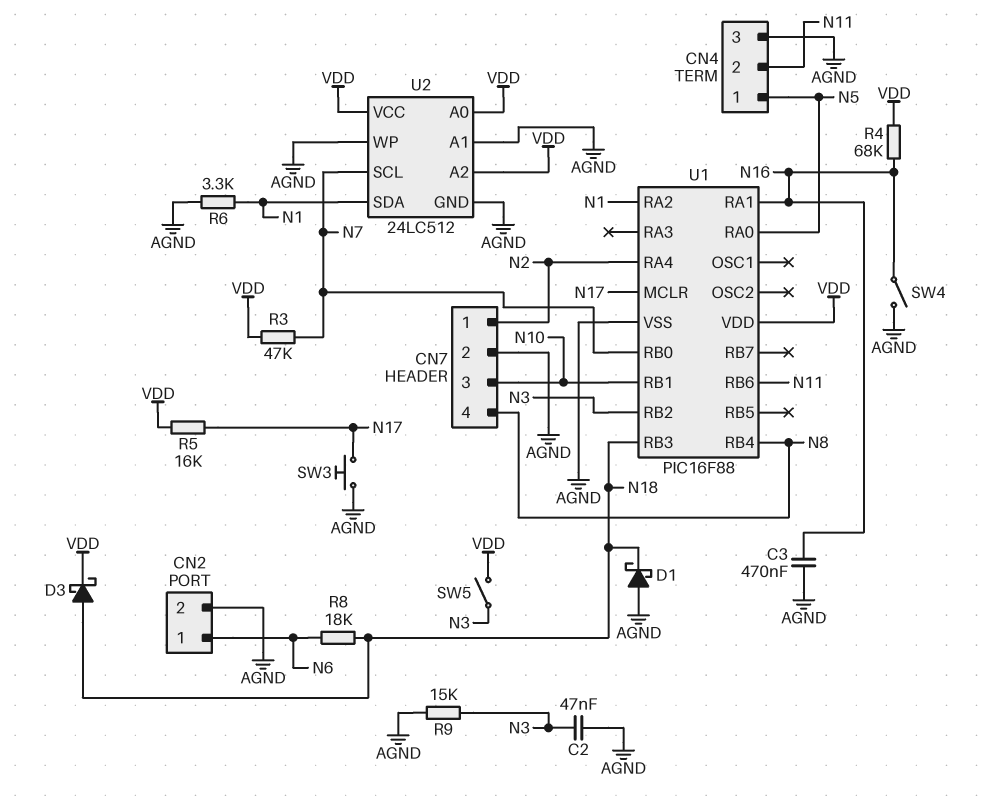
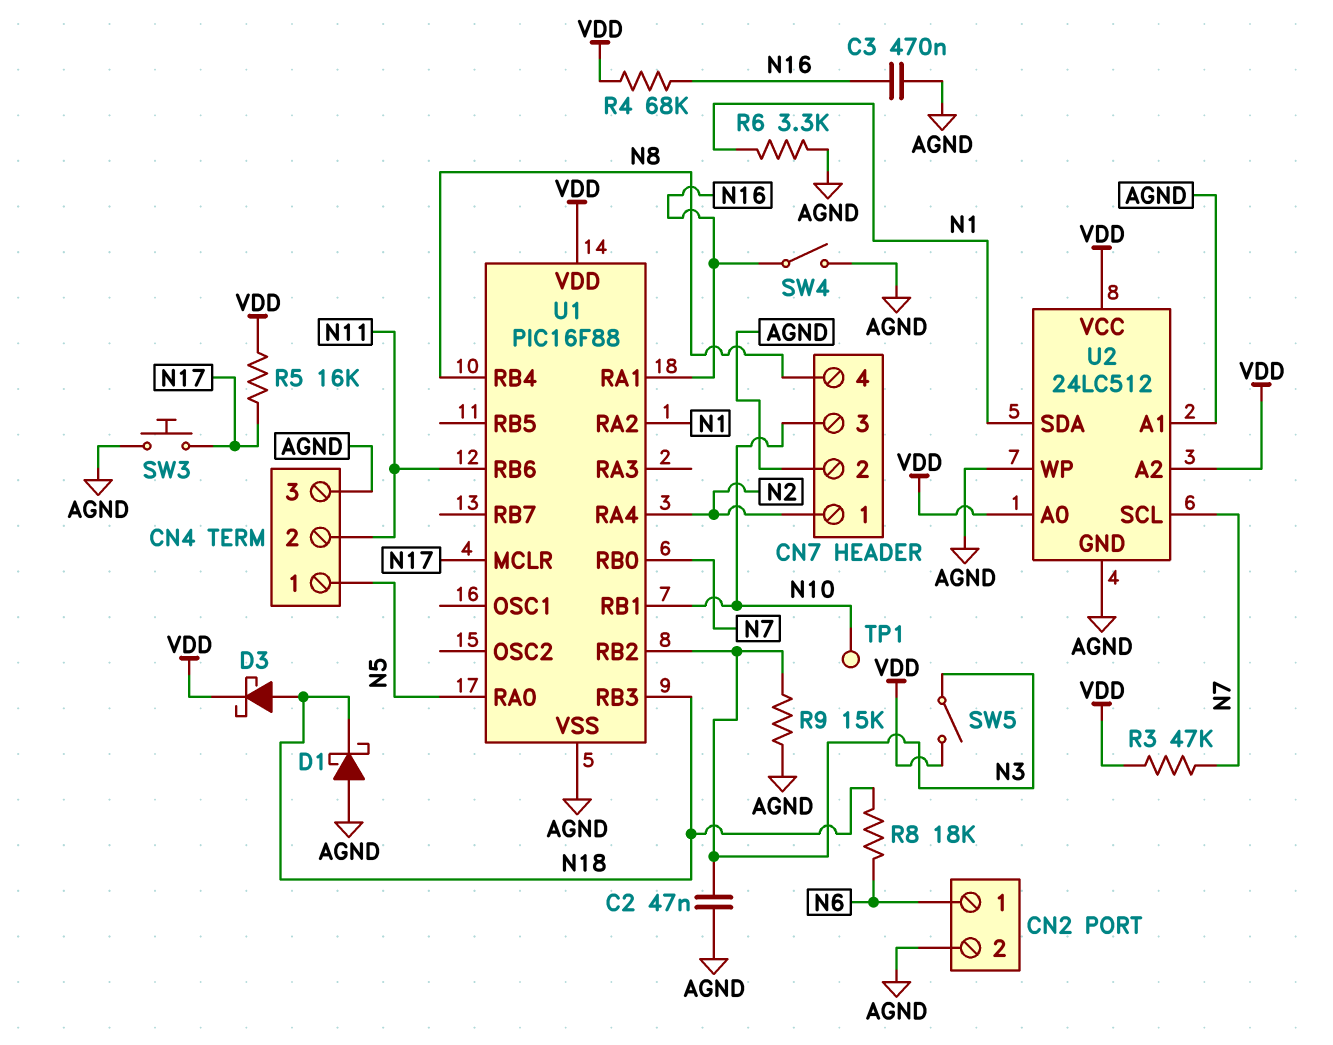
TP1: none -> test point (N10)

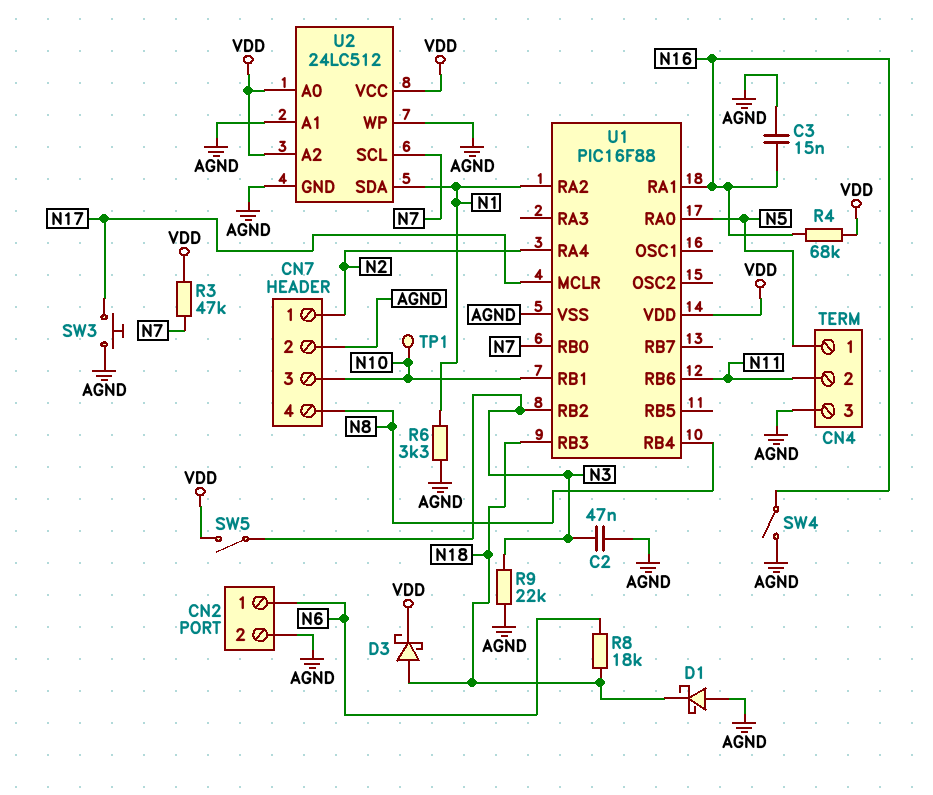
C3: 470nF (AGND, N16) -> 15nF (AGND, N16)
R5: 16k (N17, VDD) -> none
R9: 15k (AGND, N3) -> 22k (AGND, N3)

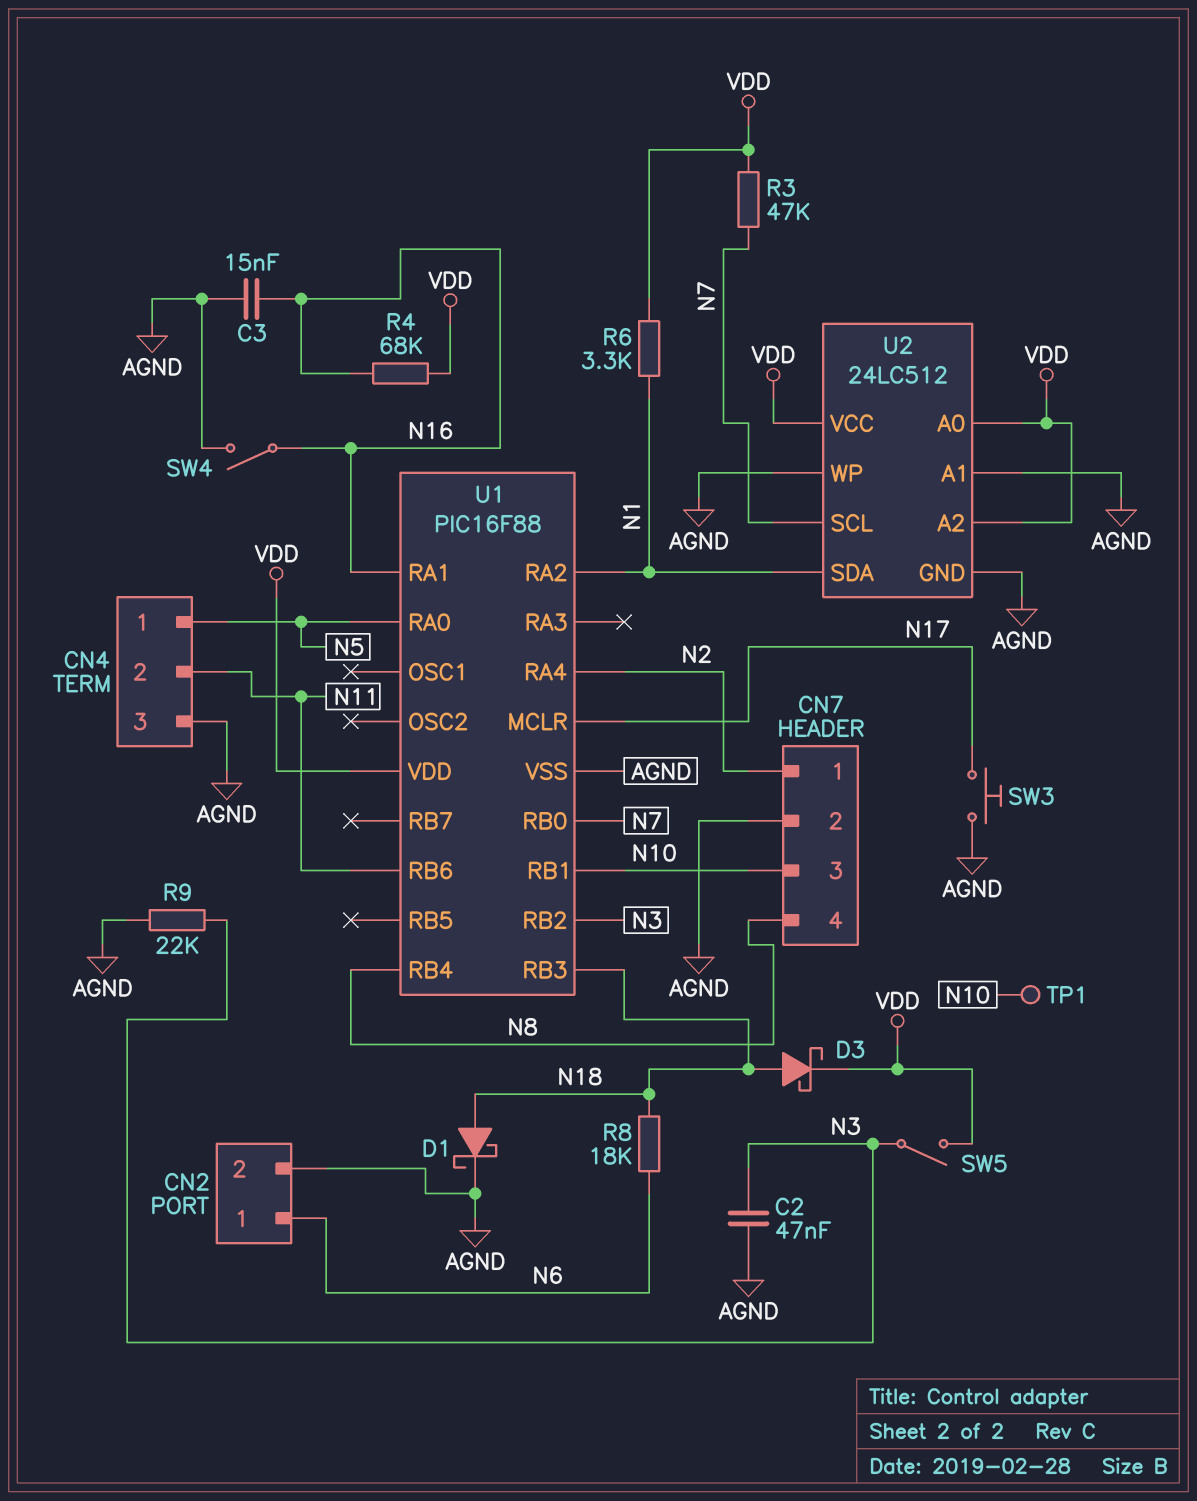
D1: schottky (A AGND, K N18) -> schottky (A N18, K AGND)
R6: 3.3k (AGND, N1) -> 3.3k (N1, VDD)

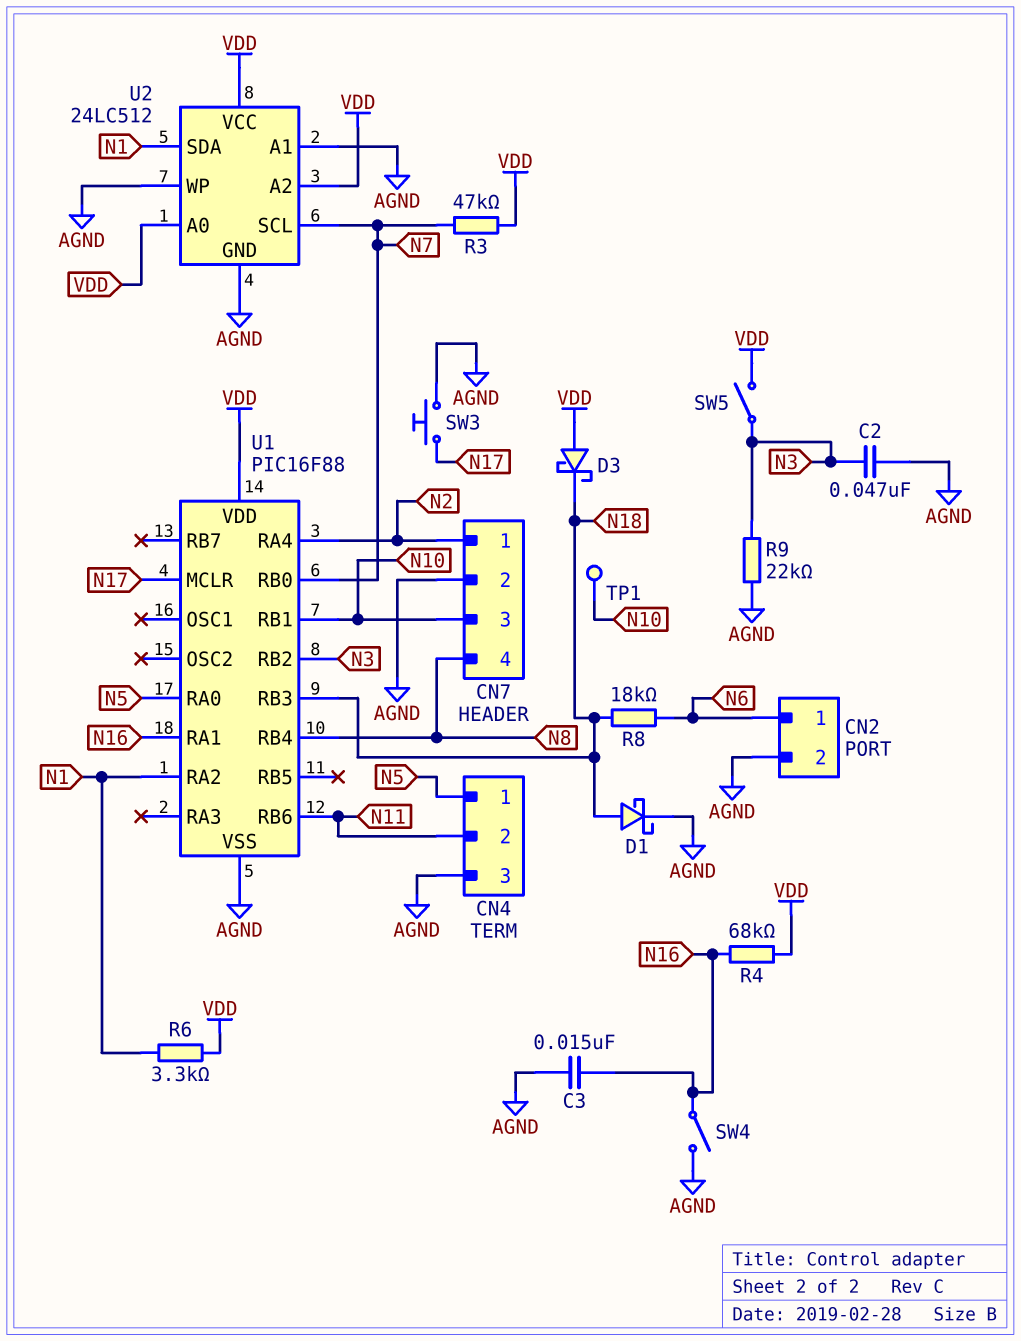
D3: schottky (A N18, K VDD) -> schottky (A VDD, K N18)

